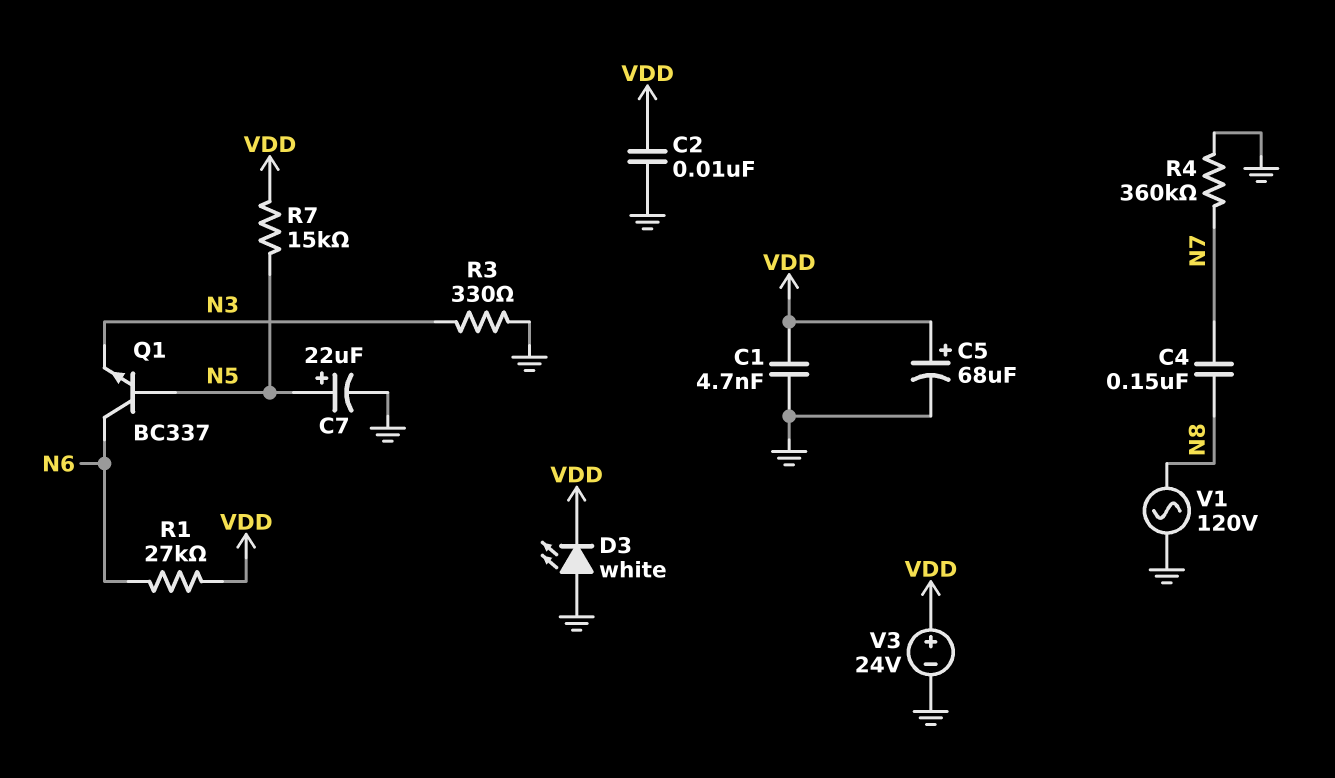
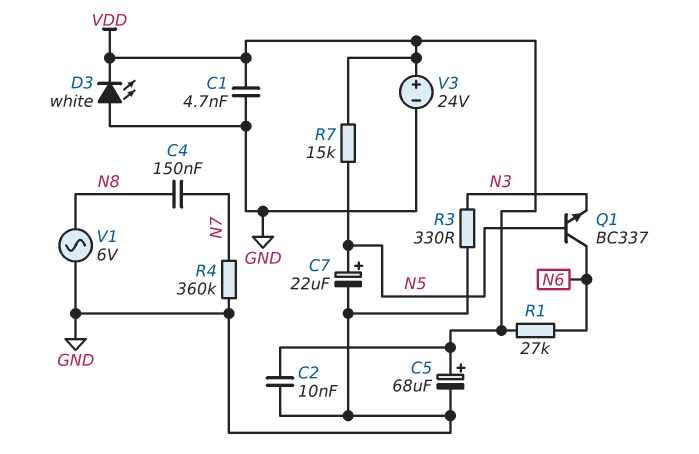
V1: AC 120V (GND, N8) -> AC 6V (GND, N8)

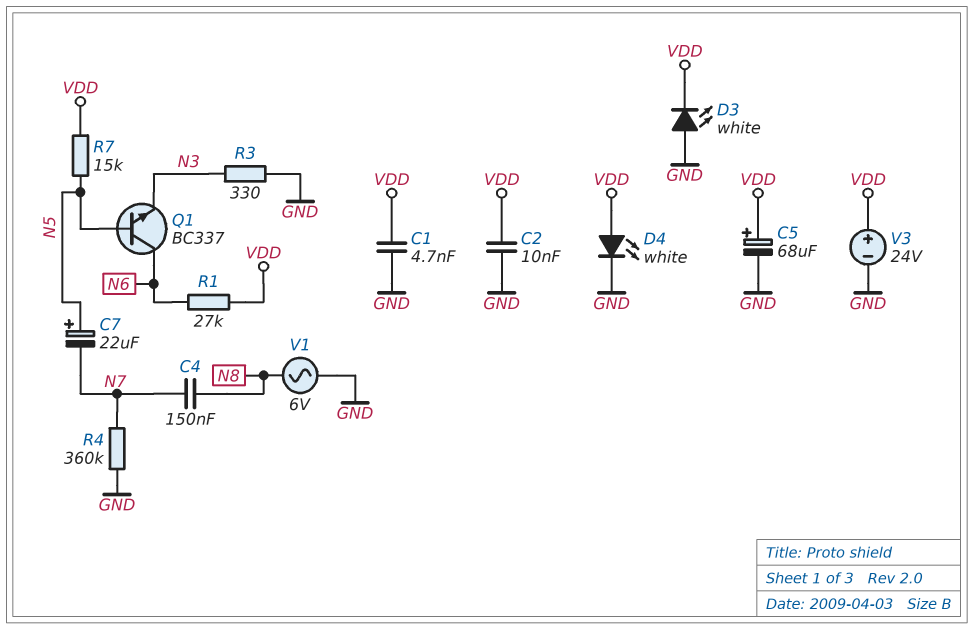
C7: 22uF (plus N5, minus GND) -> 22uF (plus N5, minus N7)
D4: none -> LED white (A VDD, K GND)

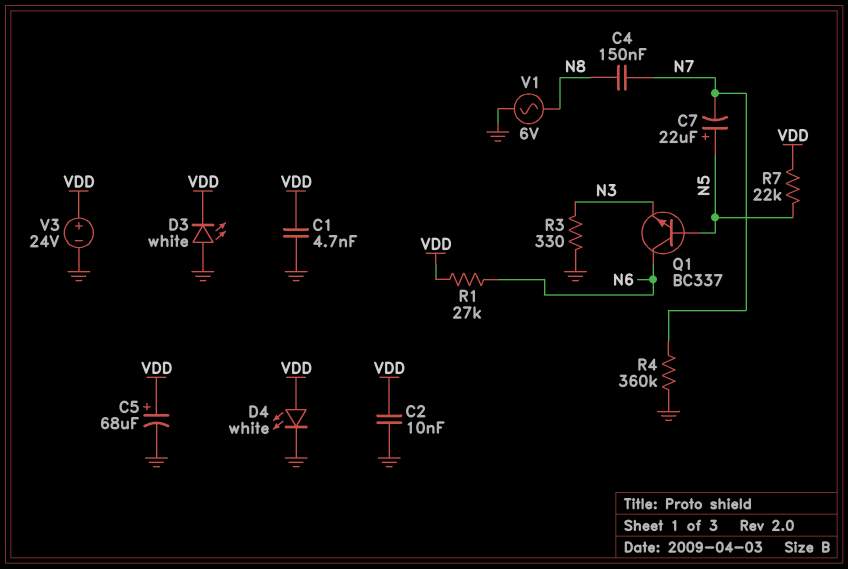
R7: 15k (N5, VDD) -> 22k (N5, VDD)

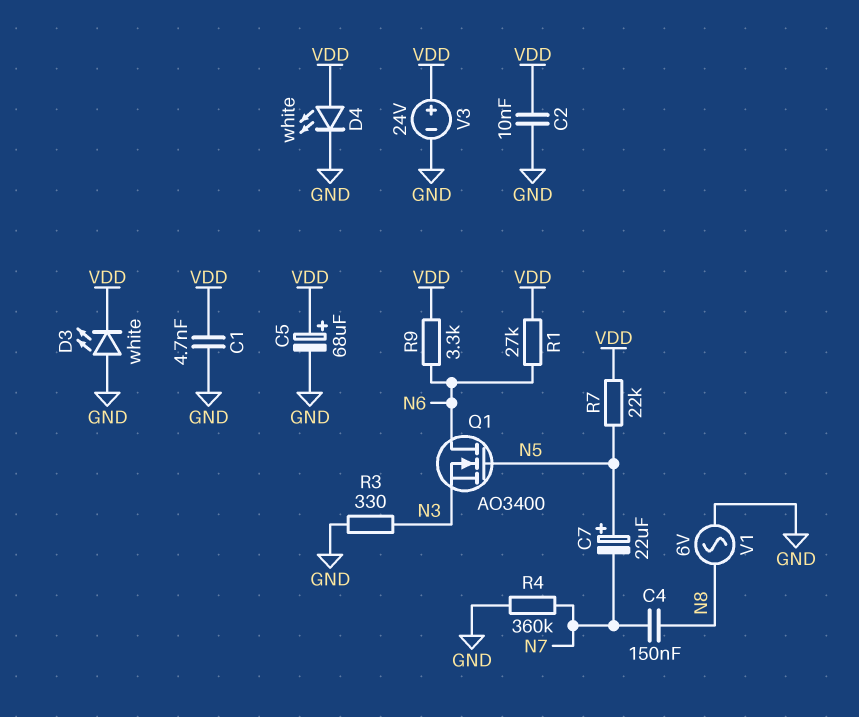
Q1: NPN BC337 (B N5, C N6, E N3) -> NMOS AO3400 (G N5, D N6, S N3)
R9: none -> 3.3k (N6, VDD)

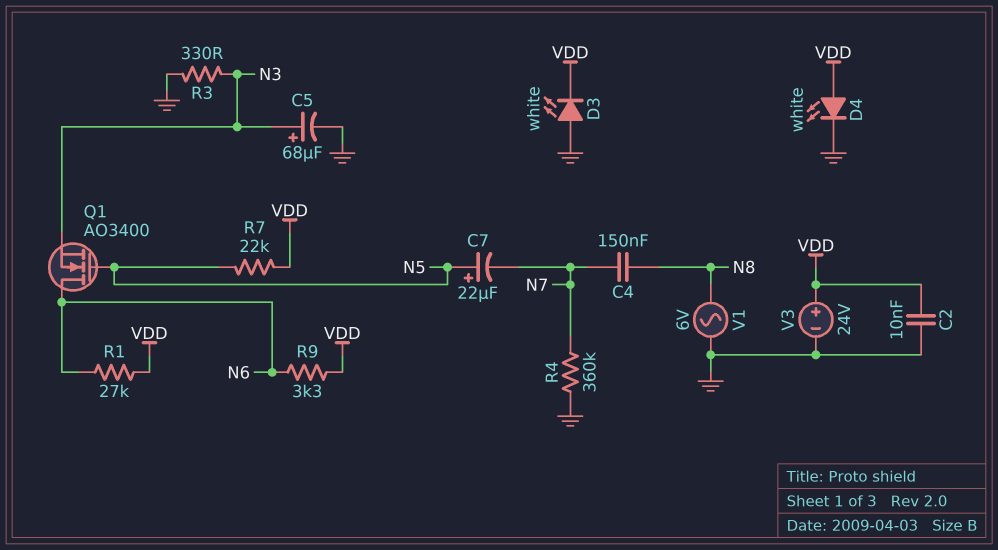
C1: 4.7nF (GND, VDD) -> none
C5: 68uF (plus VDD, minus GND) -> 68uF (plus N3, minus GND)

